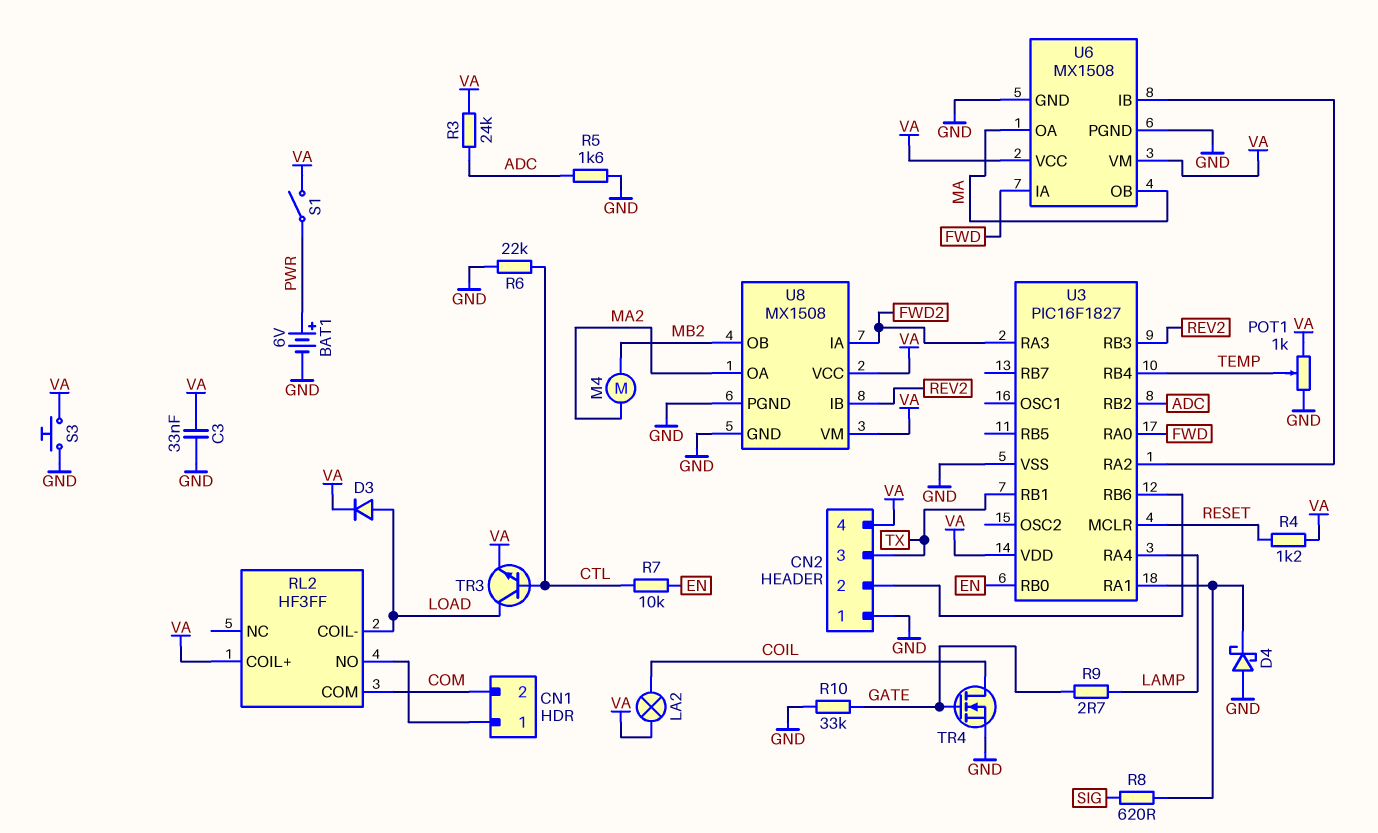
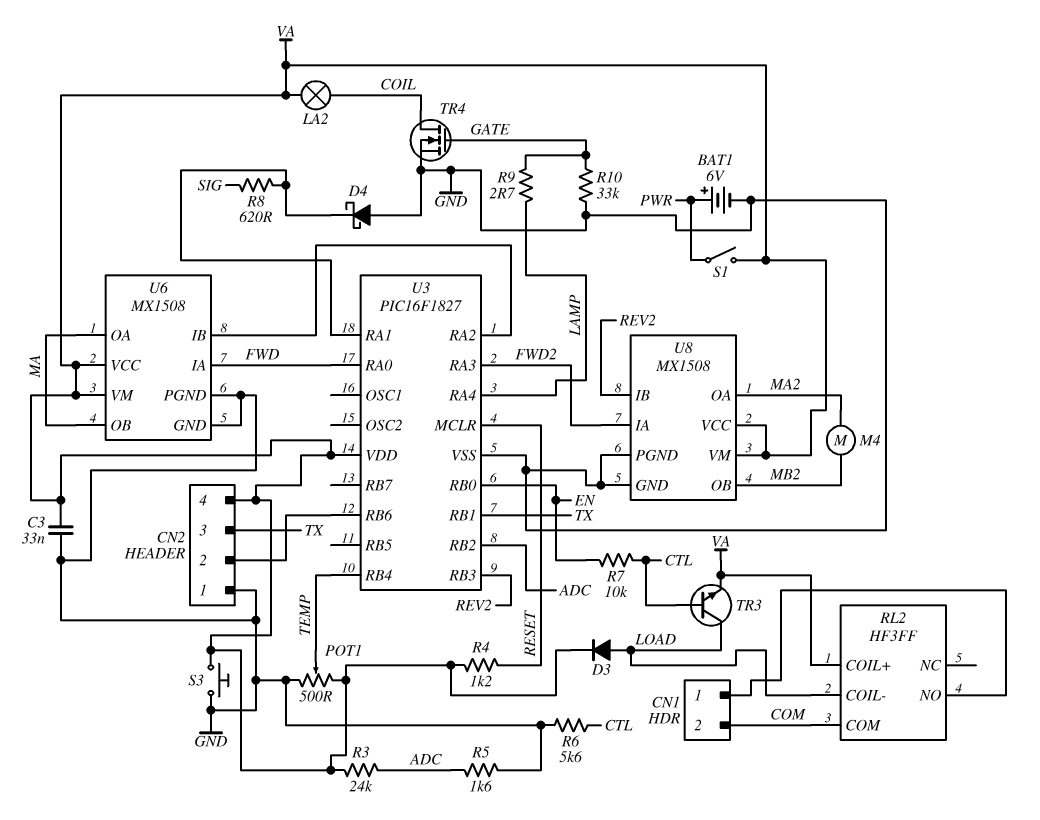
POT1: 1k (GND, VA, wiper TEMP) -> 500 (GND, VA, wiper TEMP)
R6: 22k (CTL, GND) -> 5.6k (CTL, GND)

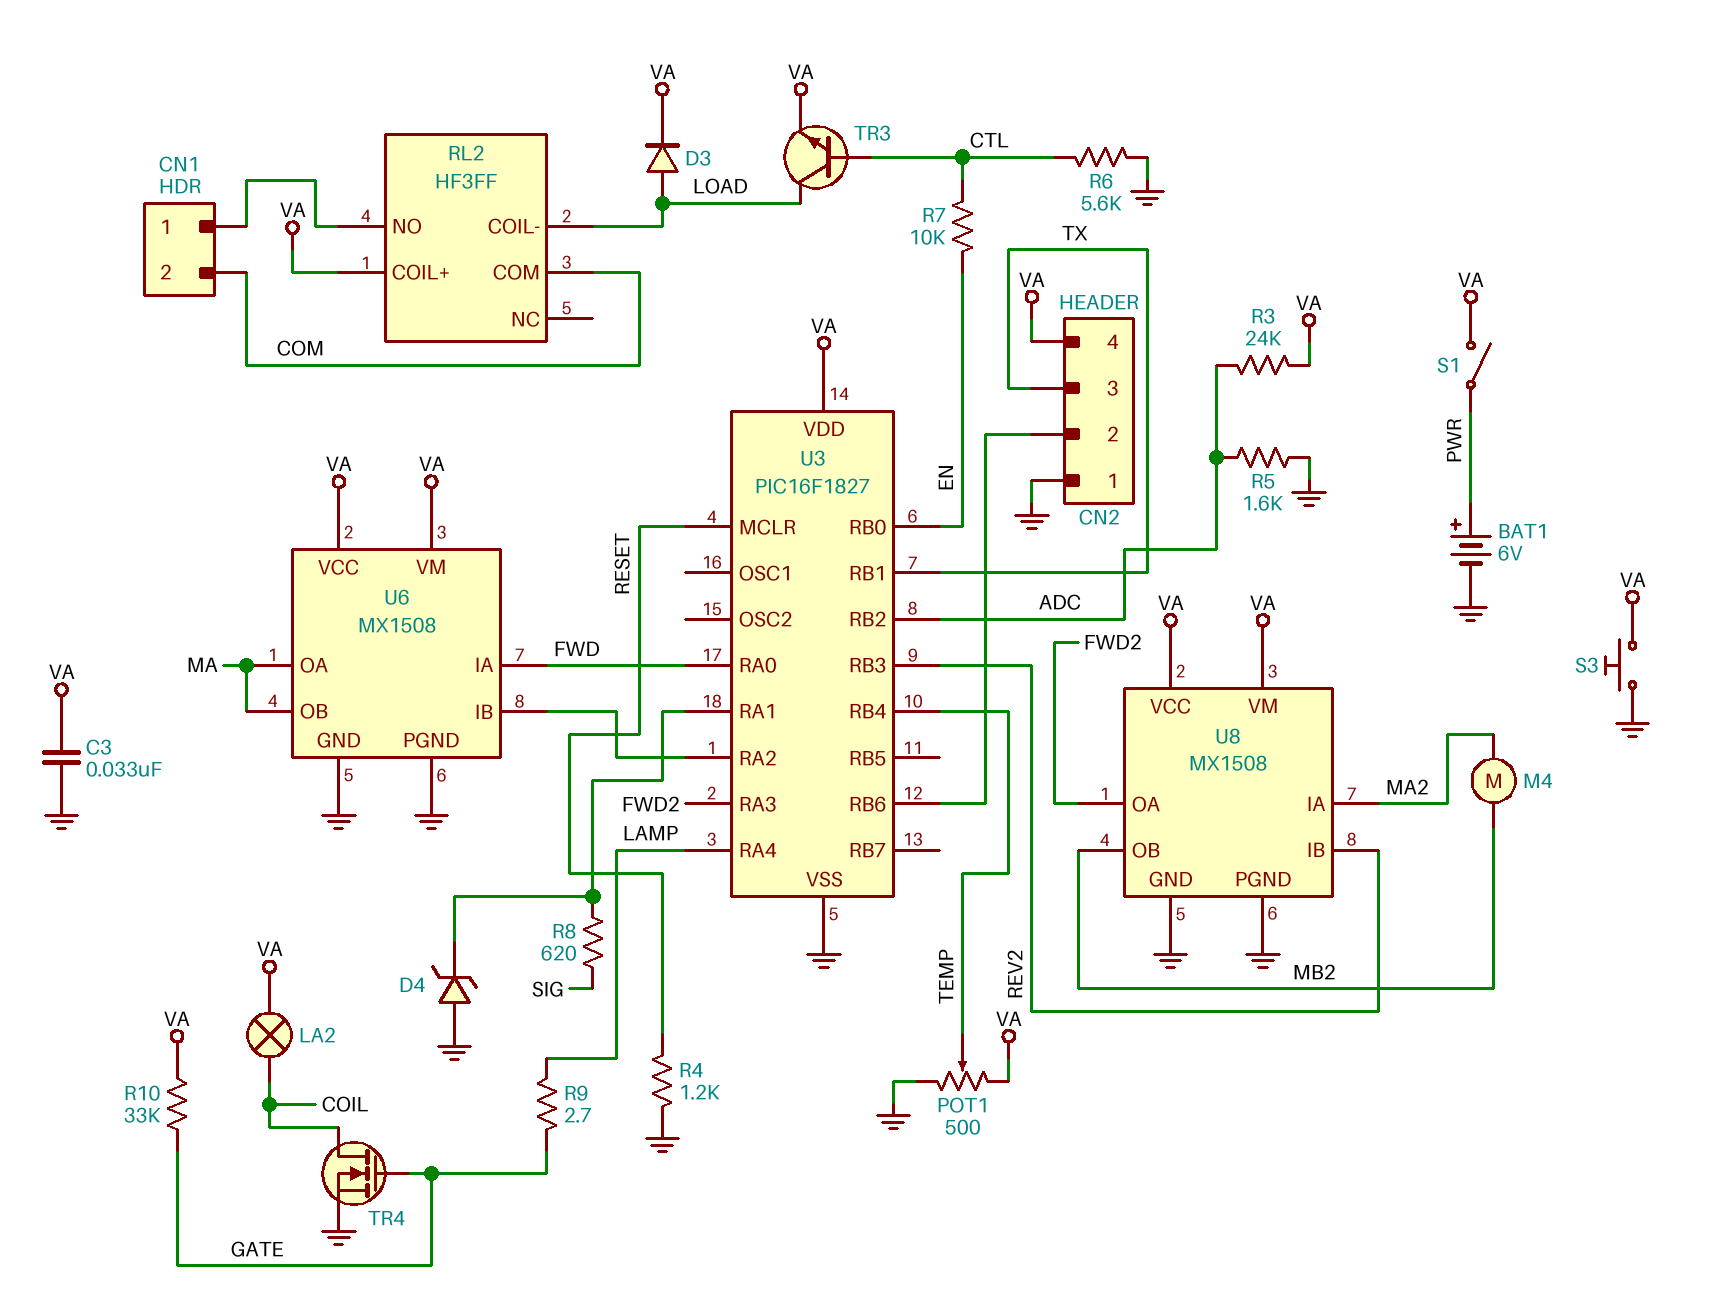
D4: schottky (A GND, K U3/RA1) -> zener (A GND, K U3/RA1)
R4: 1.2k (RESET, VA) -> 1.2k (GND, RESET)
R10: 33k (GATE, GND) -> 33k (GATE, VA)
U8 pin IA: FWD2 -> MA2
U8 pin OA: MA2 -> FWD2

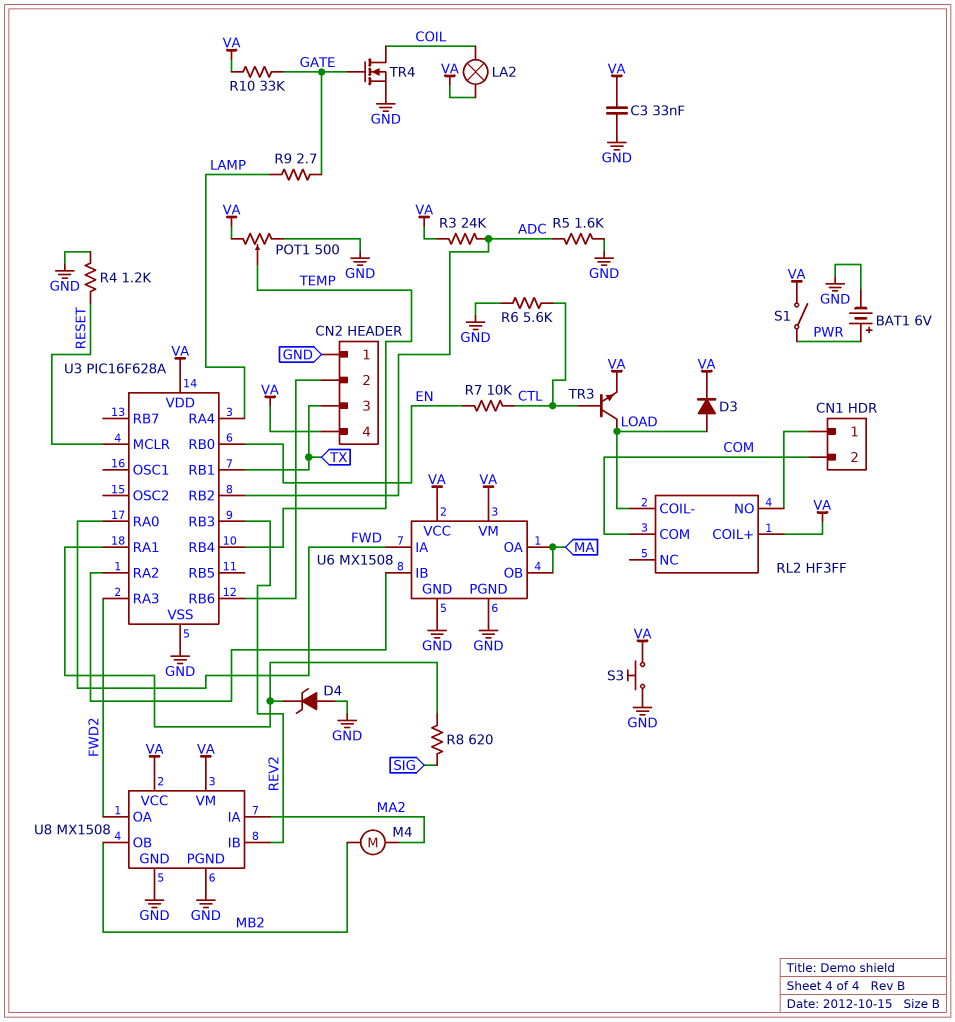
U3: PIC16F1827 -> PIC16F628A

